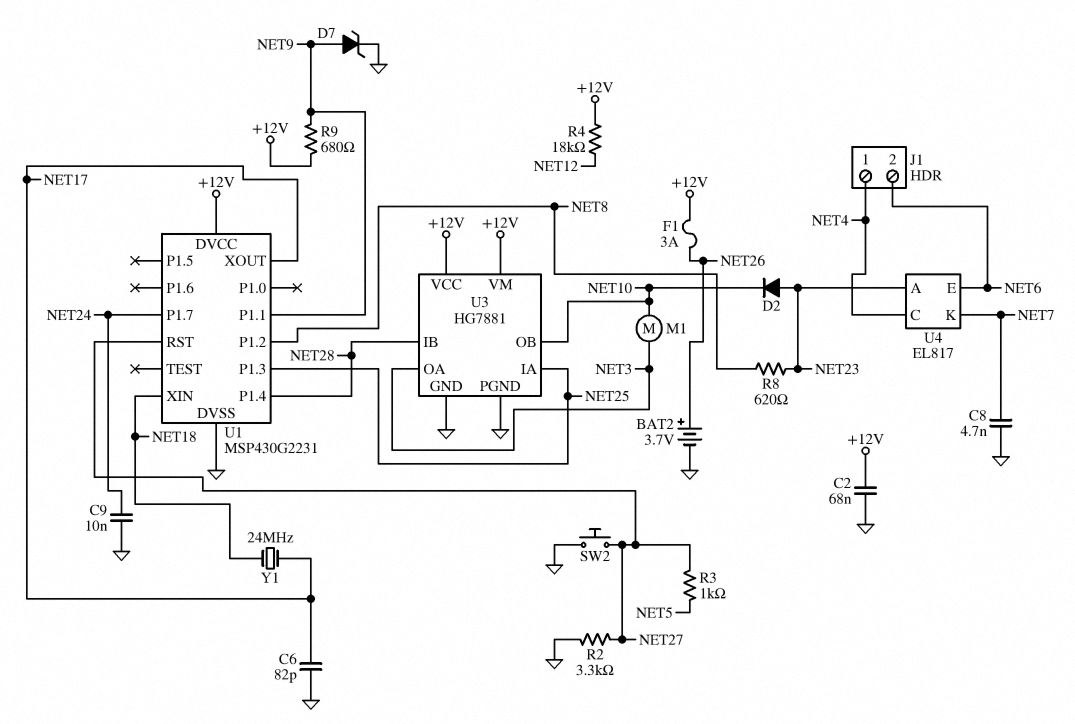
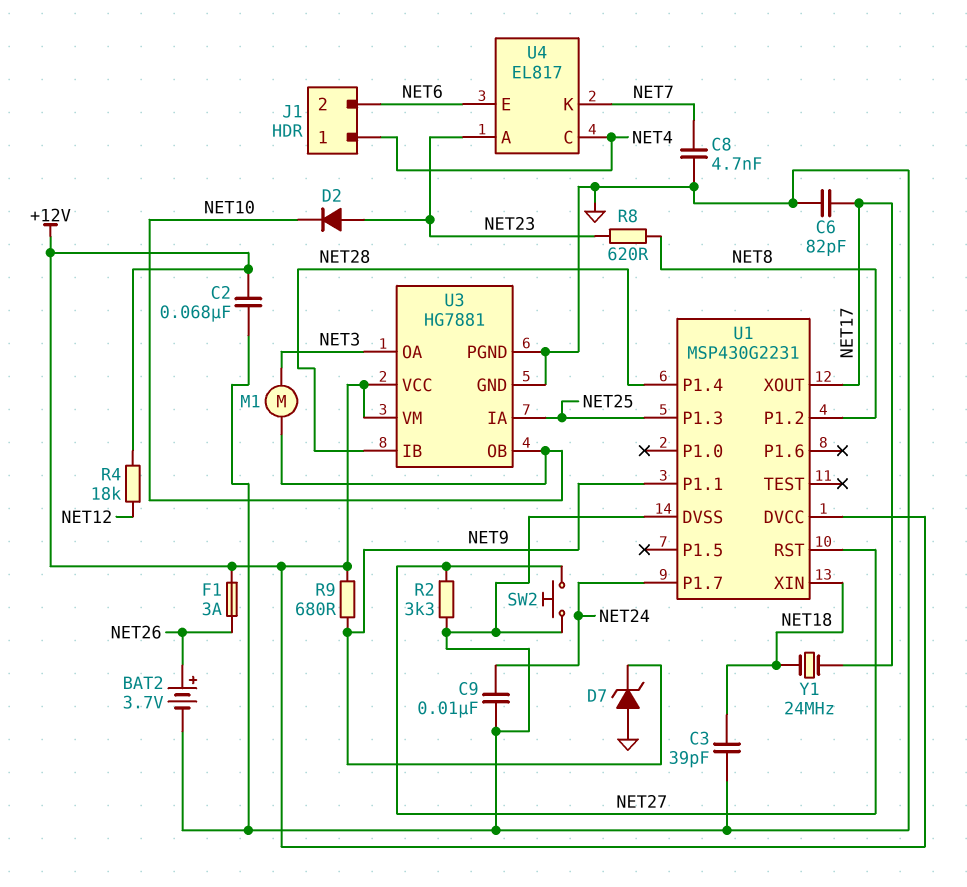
C3: none -> 39pF (GND, NET18)
D7: zener (A NET9, K GND) -> zener (A GND, K NET9)
R3: 1k (NET5, NET27) -> none

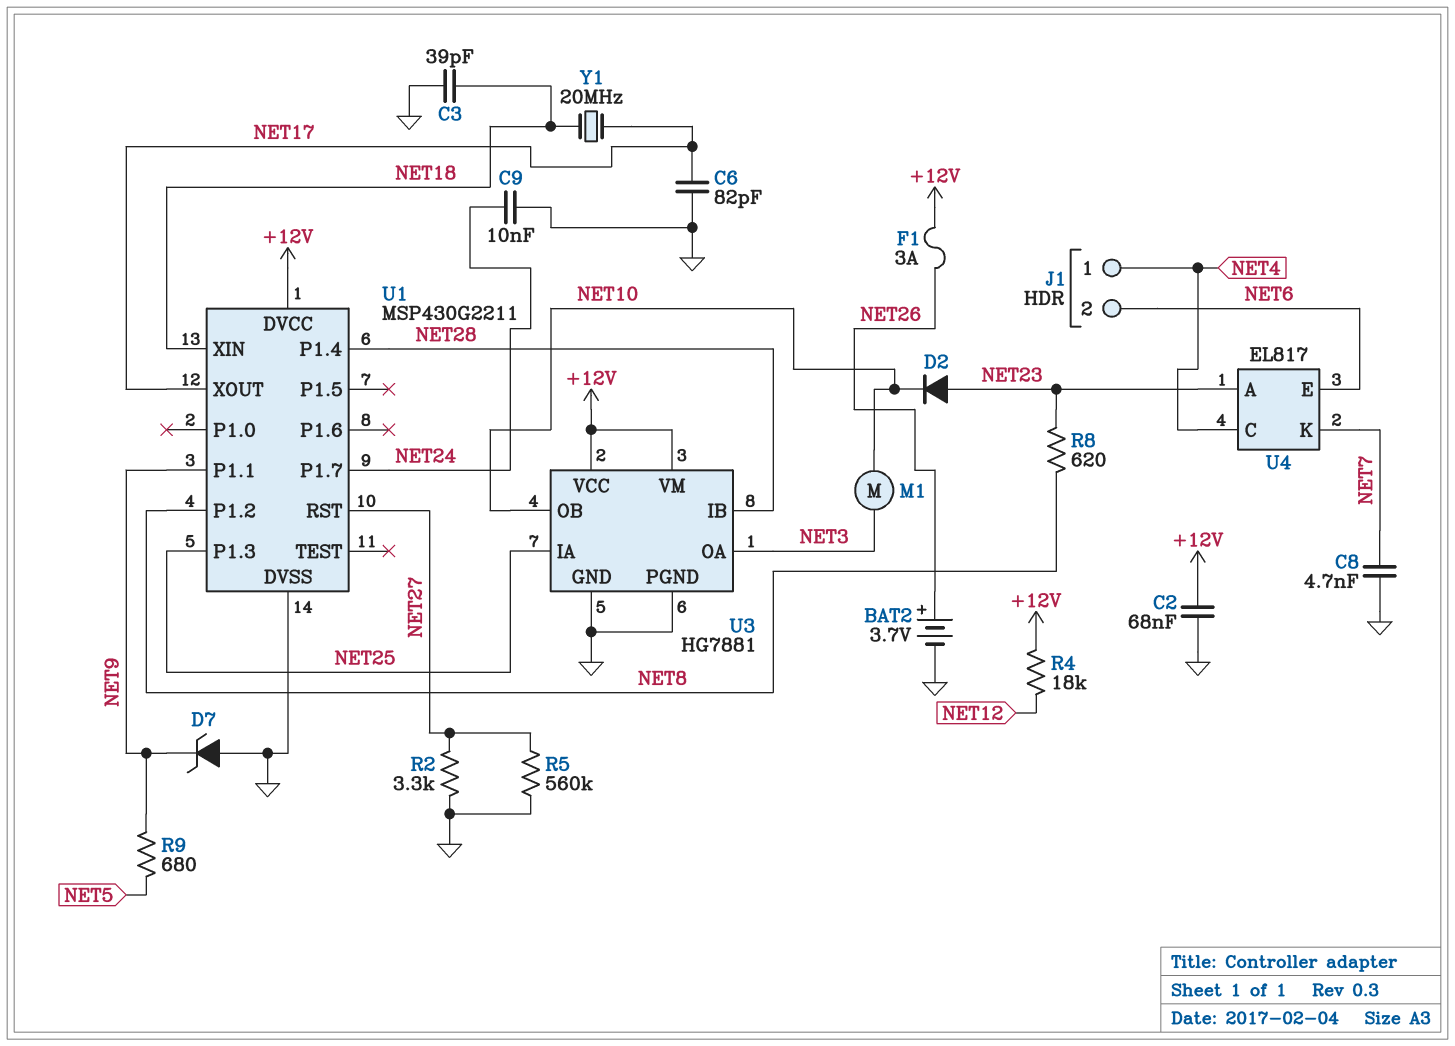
R5: none -> 560k (GND, NET27)
R9: 680 (+12V, NET9) -> 680 (NET5, NET9)
SW2: button (GND, NET27) -> none
U1: MSP430G2231 -> MSP430G2211
Y1: 24MHz (NET17, NET18) -> 20MHz (NET17, NET18)

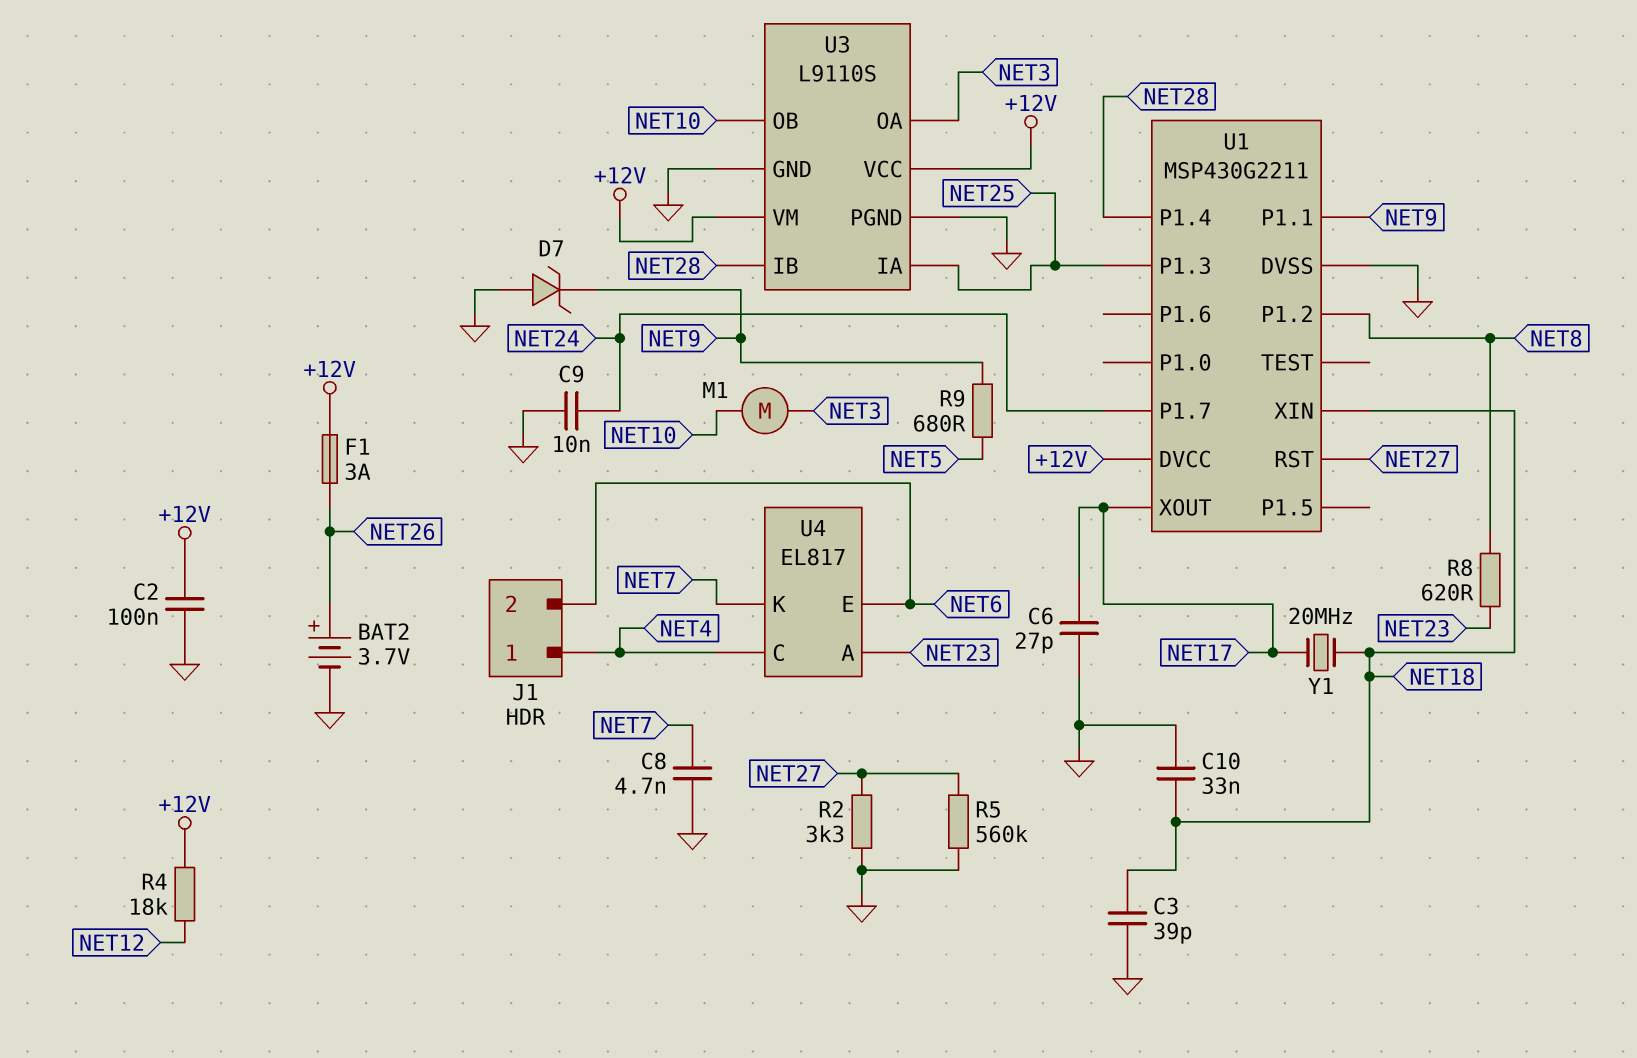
C2: 68nF (+12V, GND) -> 100nF (+12V, GND)
C6: 82pF (GND, NET17) -> 27pF (GND, NET17)
C10: none -> 33nF (GND, NET18)
D2: diode (A NET23, K NET10) -> none
U3: HG7881 -> L9110S

